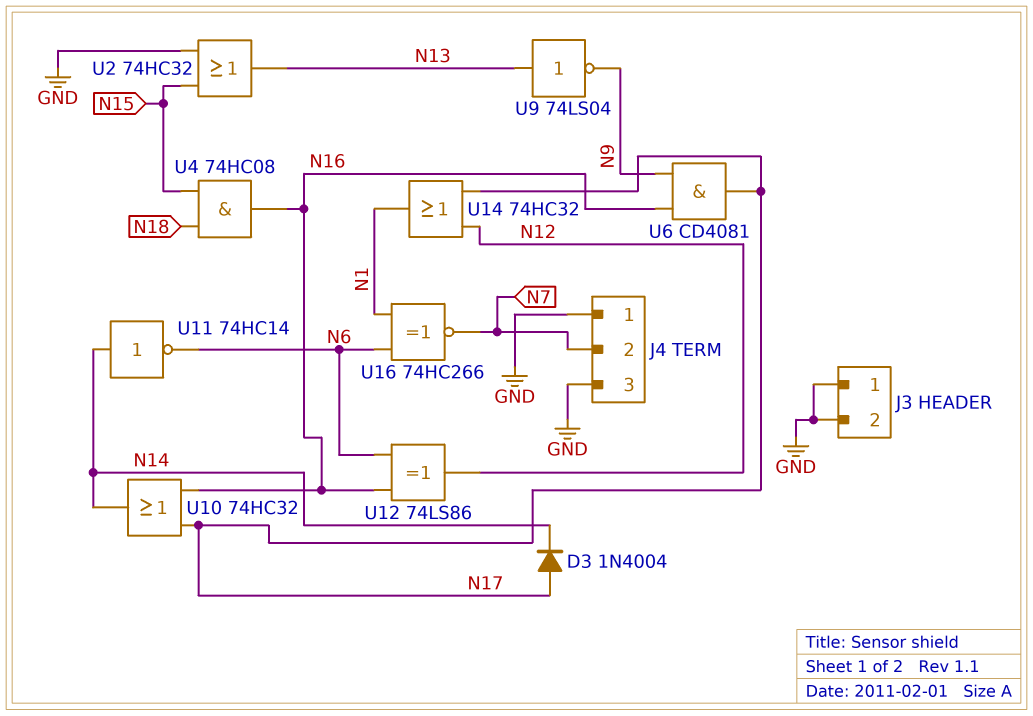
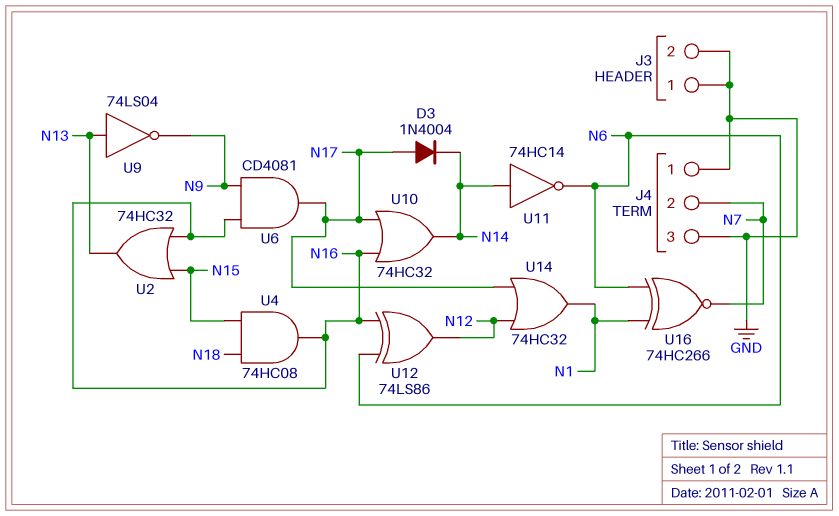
U2: OR 74HC32 (in GND, in N15, out N13) -> OR 74HC32 (in N15, in N16, out N13)

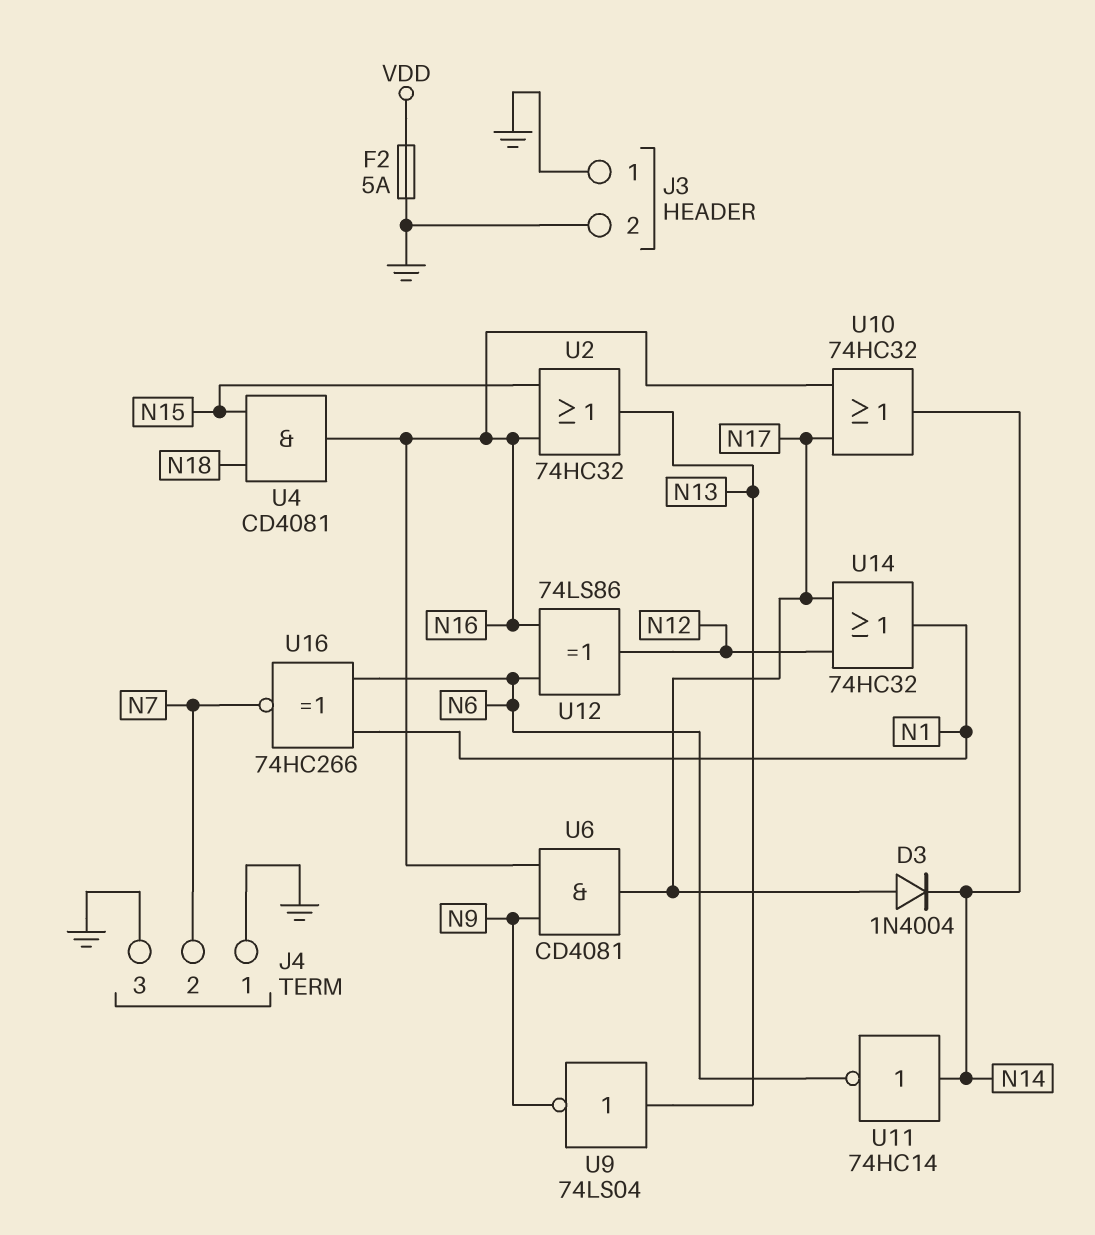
F2: none -> 5A (GND, VDD)
U4: AND 74HC08 (in N15, in N18, out N16) -> AND CD4081 (in N15, in N18, out N16)

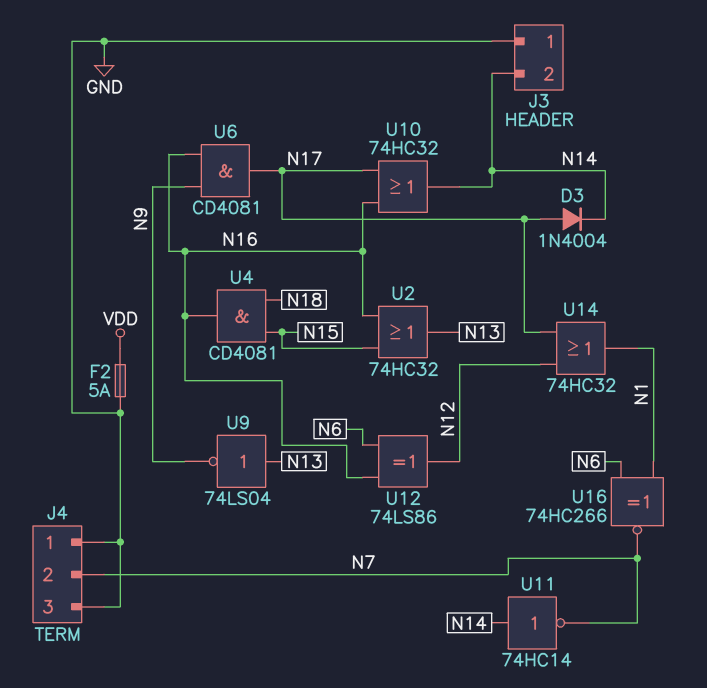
J3 pin 2: GND -> N14
U11: NOT 74HC14 (in N14, out N6) -> NOT 74HC14 (in N14, out N7)

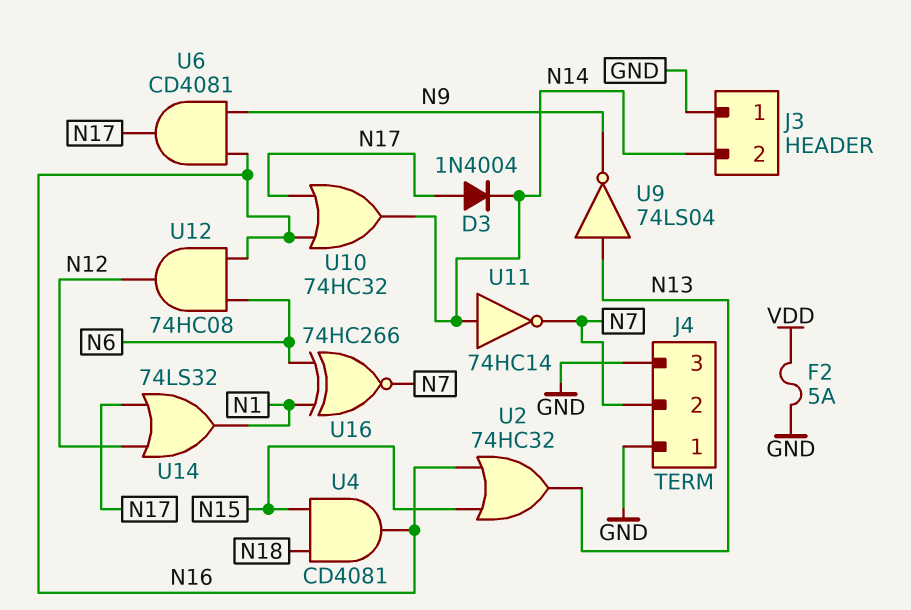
U12: XOR 74LS86 (in N6, in N16, out N12) -> AND 74HC08 (in N6, in N16, out N12)
U14: OR 74HC32 (in N12, in N17, out N1) -> OR 74LS32 (in N12, in N17, out N1)

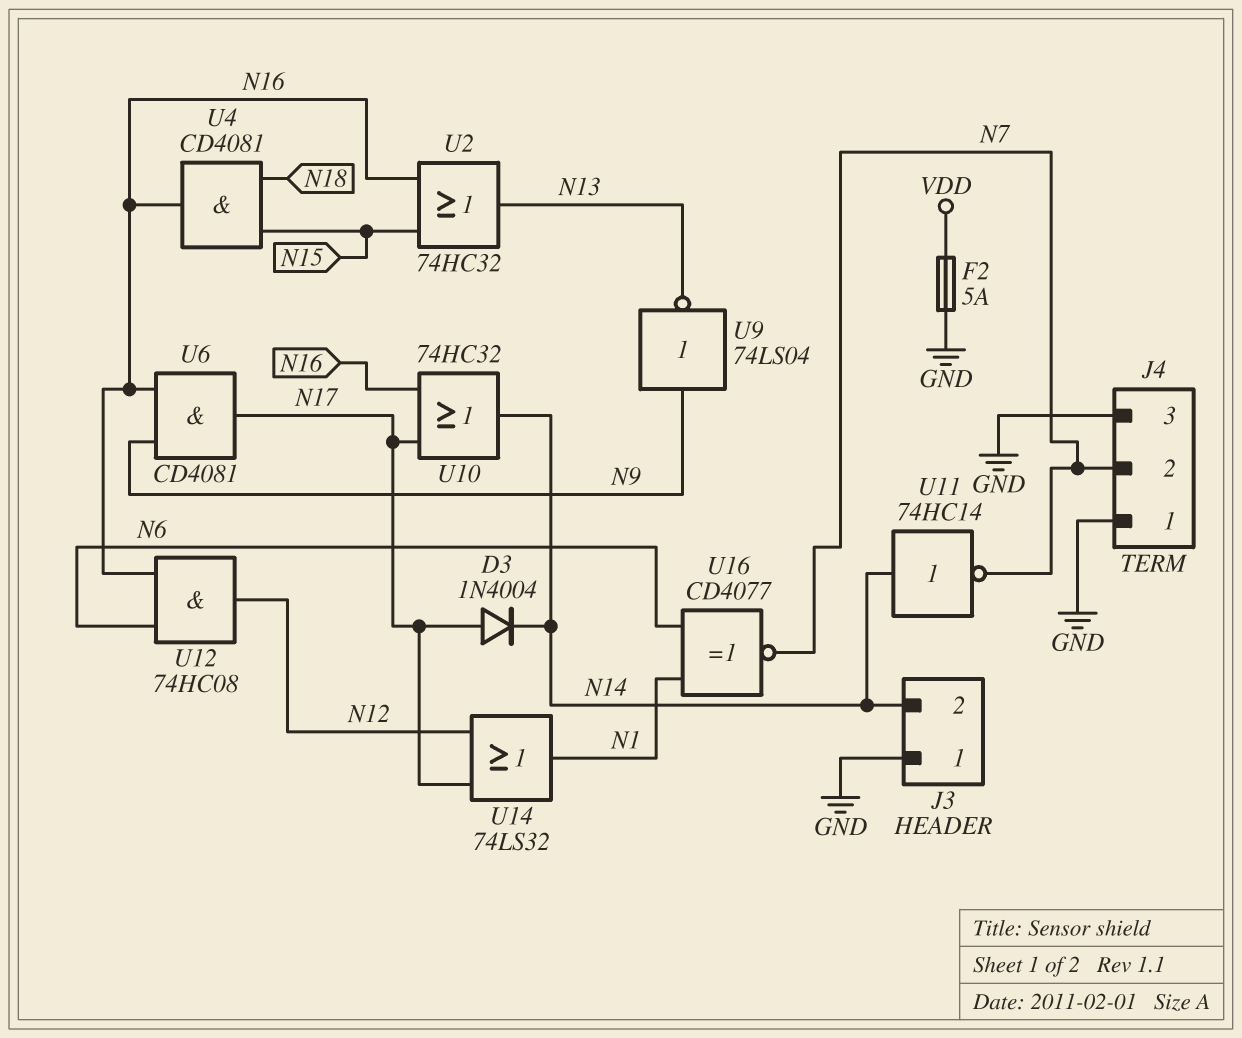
U9: NOT 74LS04 (in N13, out N9) -> NOT 74LS04 (in N9, out N13)
U16: XNOR 74HC266 (in N1, in N6, out N7) -> XNOR CD4077 (in N1, in N6, out N7)

